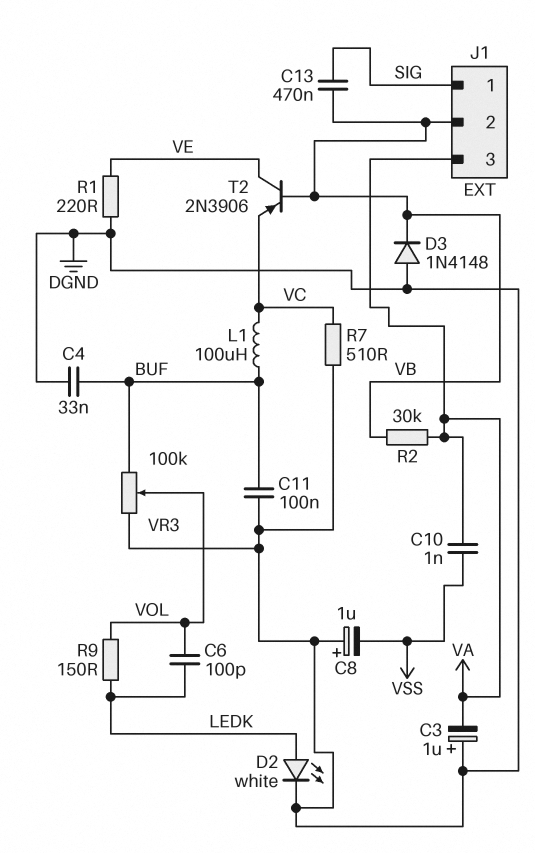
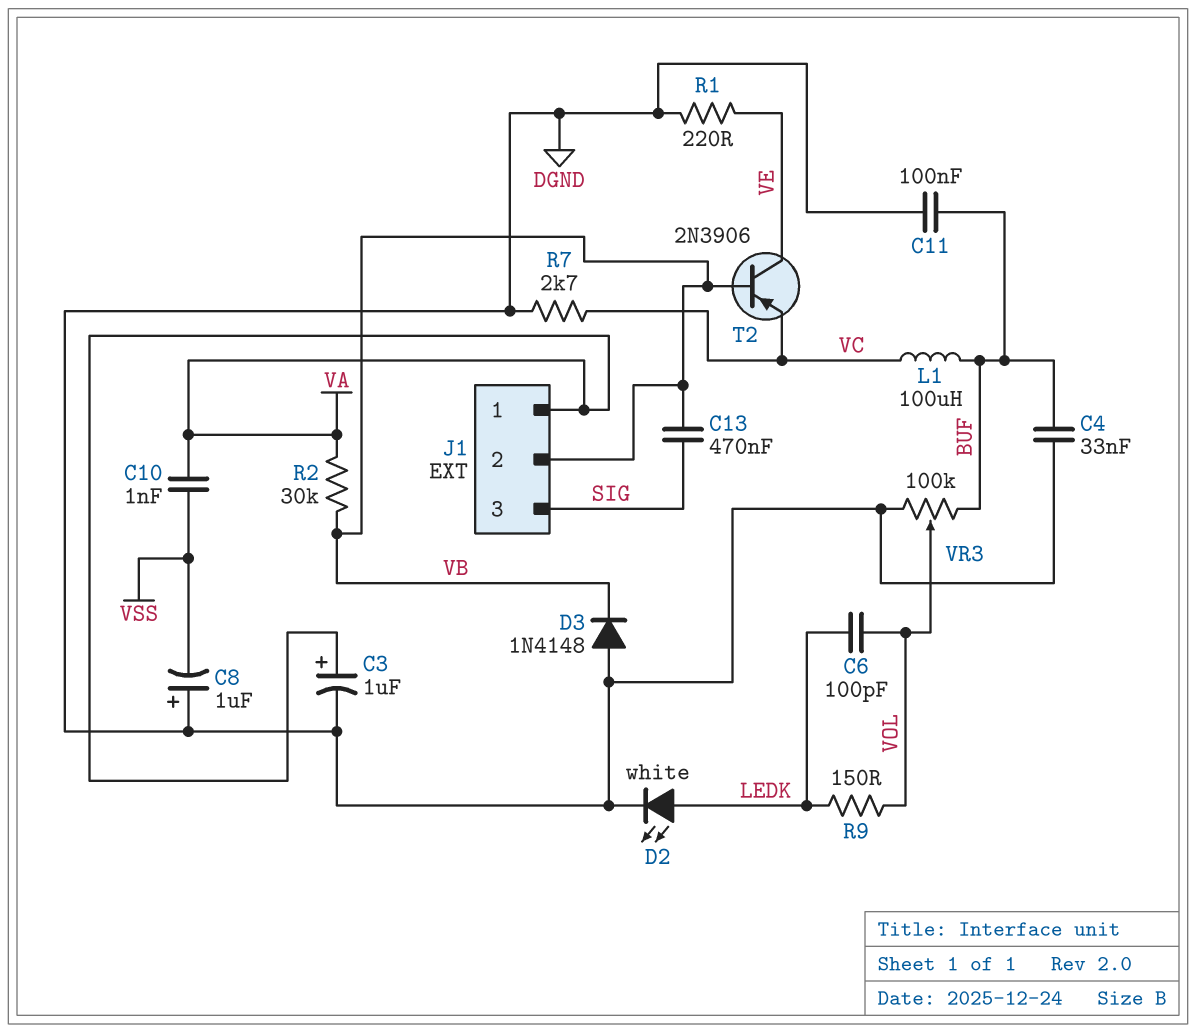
C3: 1uF (plus DGND, minus VA) -> 1uF (plus VA, minus DGND)
J1 pin 1: SIG -> VA
J1 pin 3: VA -> SIG
R7: 510 (DGND, VC) -> 2.7k (DGND, VC)

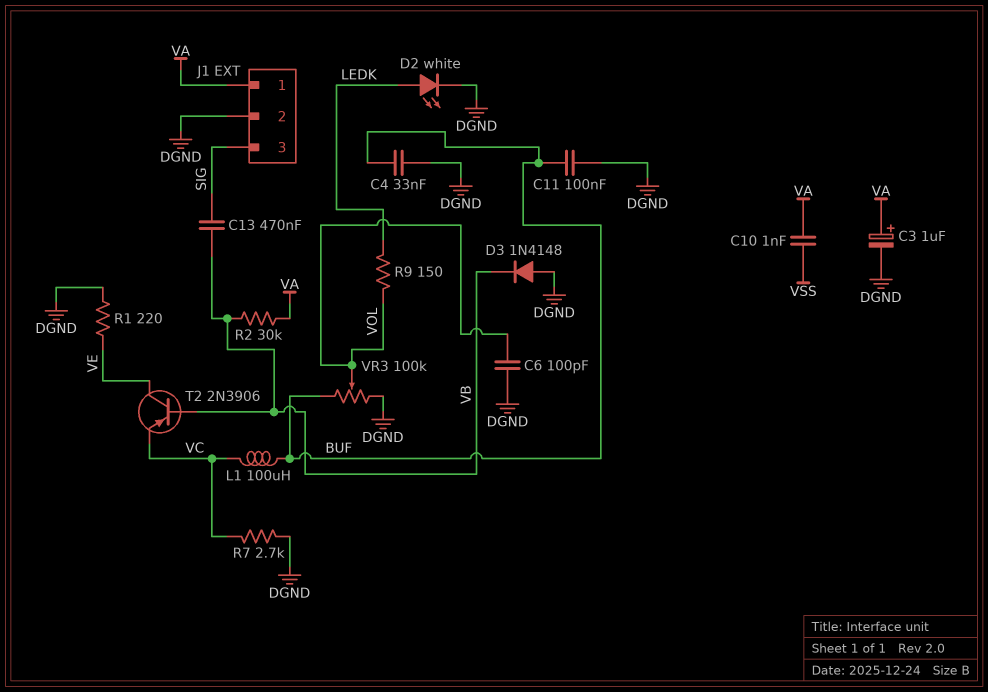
C6: 100pF (LEDK, VOL) -> 100pF (DGND, VOL)
C8: 1uF (plus DGND, minus VSS) -> none
J1 pin 2: VB -> DGND

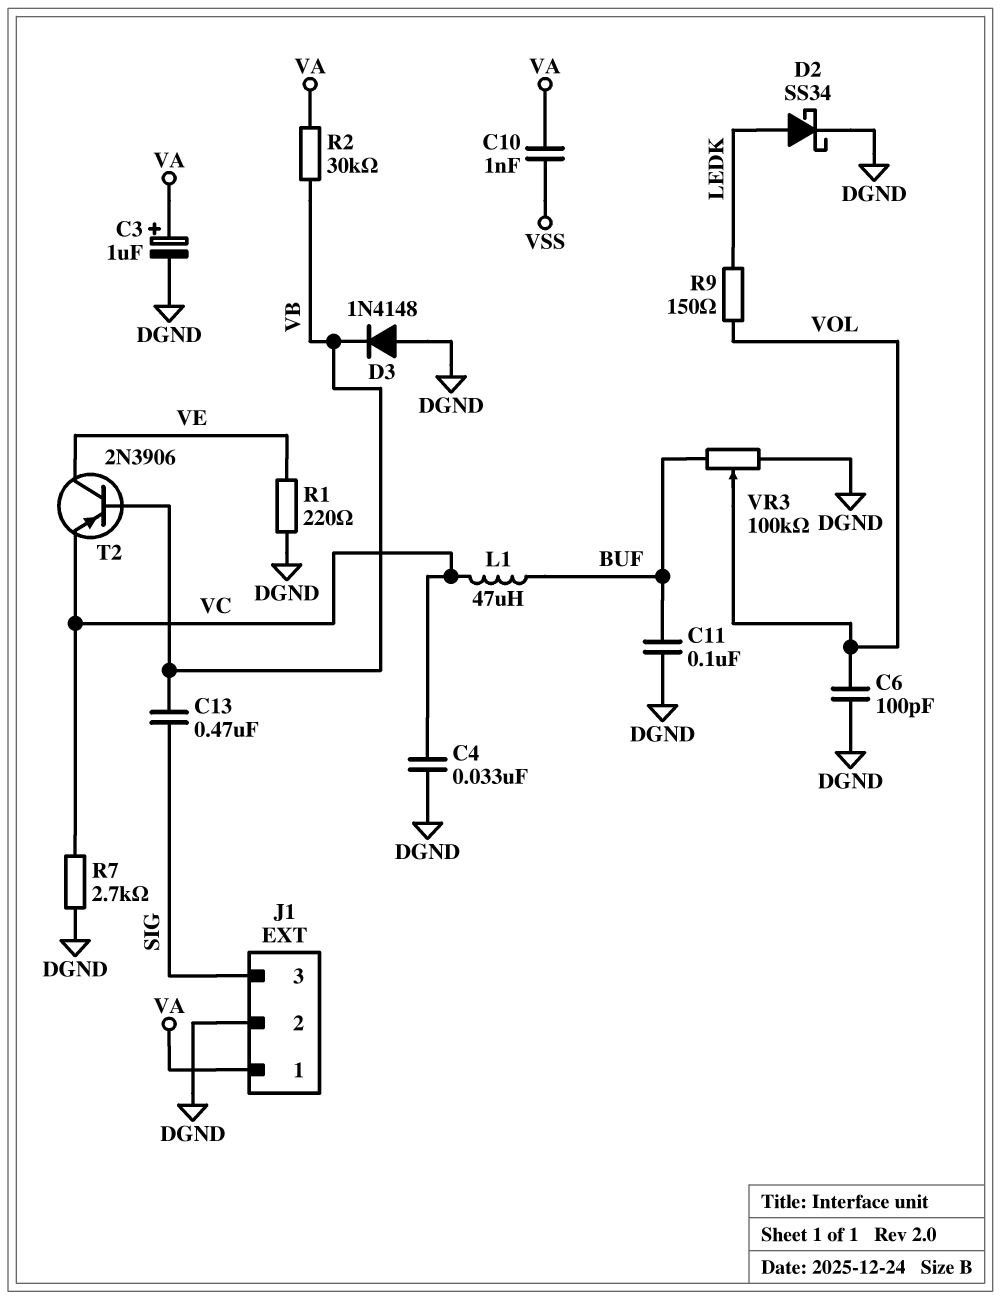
C4: 33nF (BUF, DGND) -> 33nF (DGND, VC)
D2: LED white (A LEDK, K DGND) -> schottky SS34 (A LEDK, K DGND)
L1: 100uH (BUF, VC) -> 47uH (BUF, VC)

